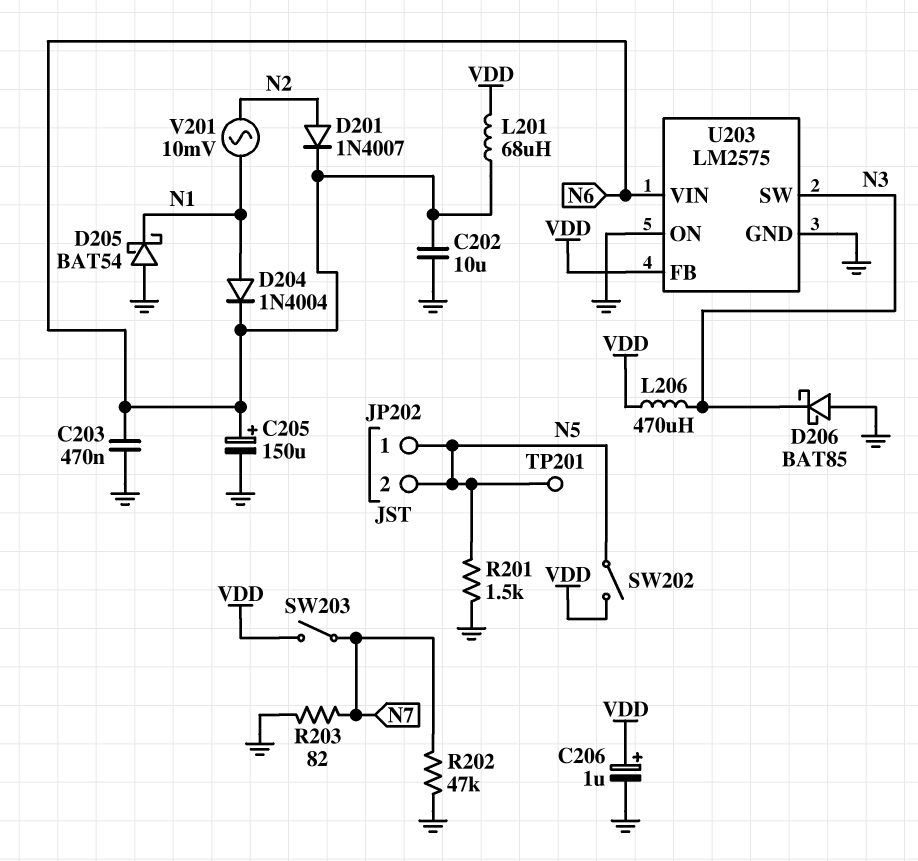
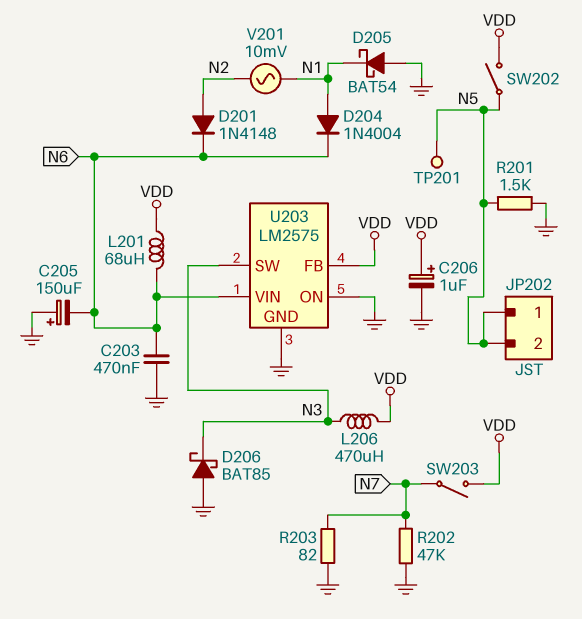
C202: 10uF (GND, N6) -> none
C205: 150uF (plus N6, minus GND) -> 150uF (plus GND, minus N6)
D201: diode 1N4007 (A N2, K N6) -> diode 1N4148 (A N2, K N6)

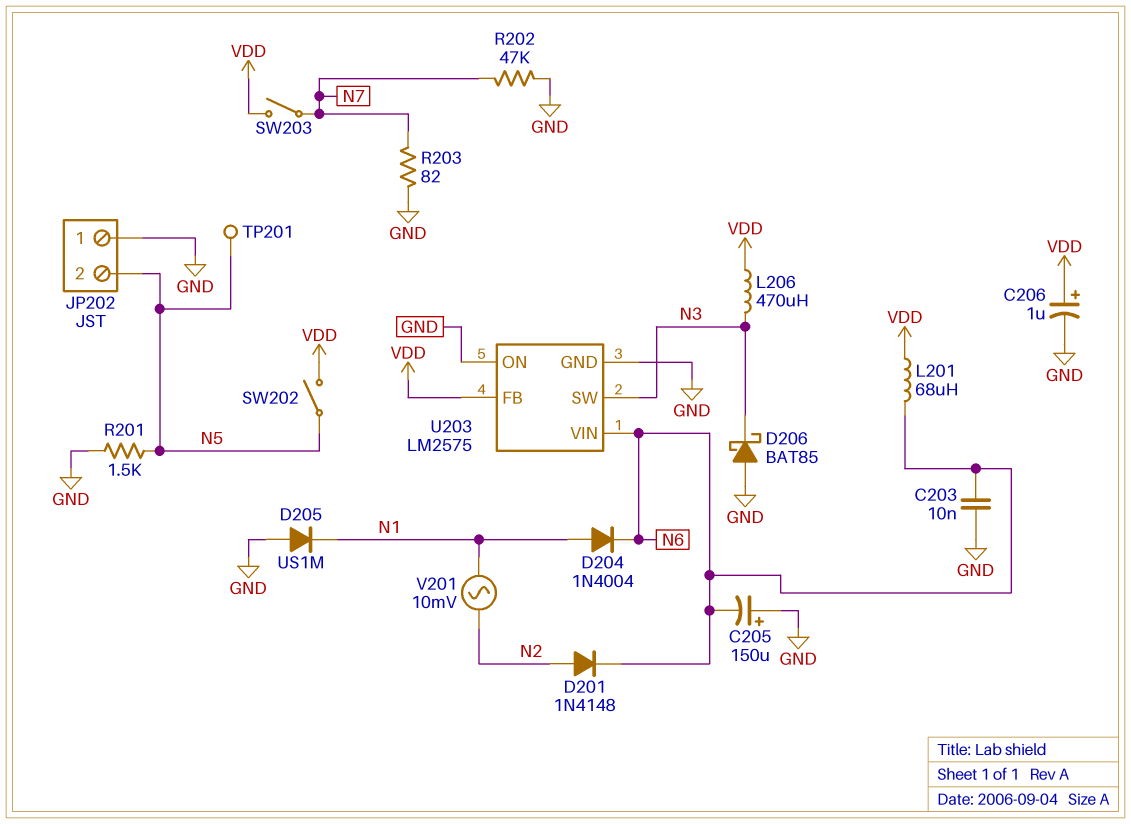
C203: 470nF (GND, N6) -> 10nF (GND, N6)
D205: schottky BAT54 (A GND, K N1) -> diode US1M (A GND, K N1)
JP202 pin 1: N5 -> GND

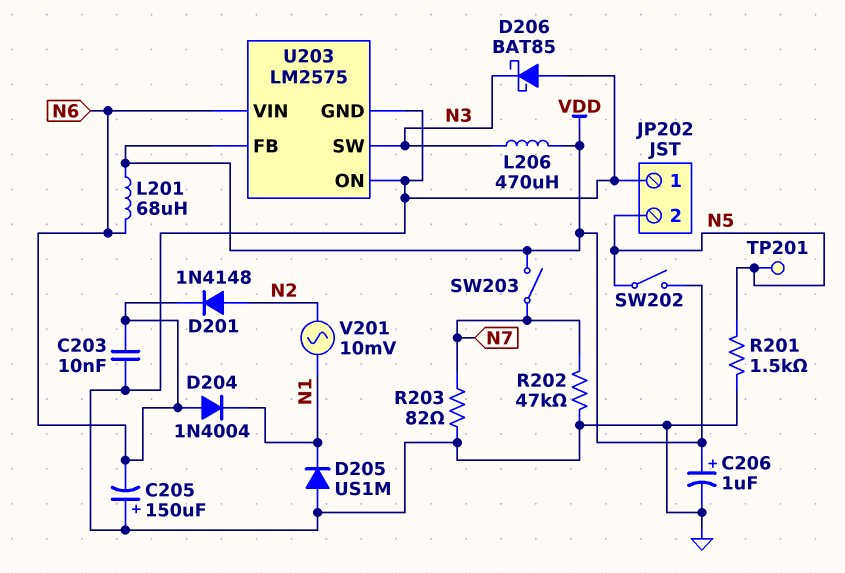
D204: diode 1N4004 (A N1, K N6) -> diode 1N4004 (A N6, K N1)

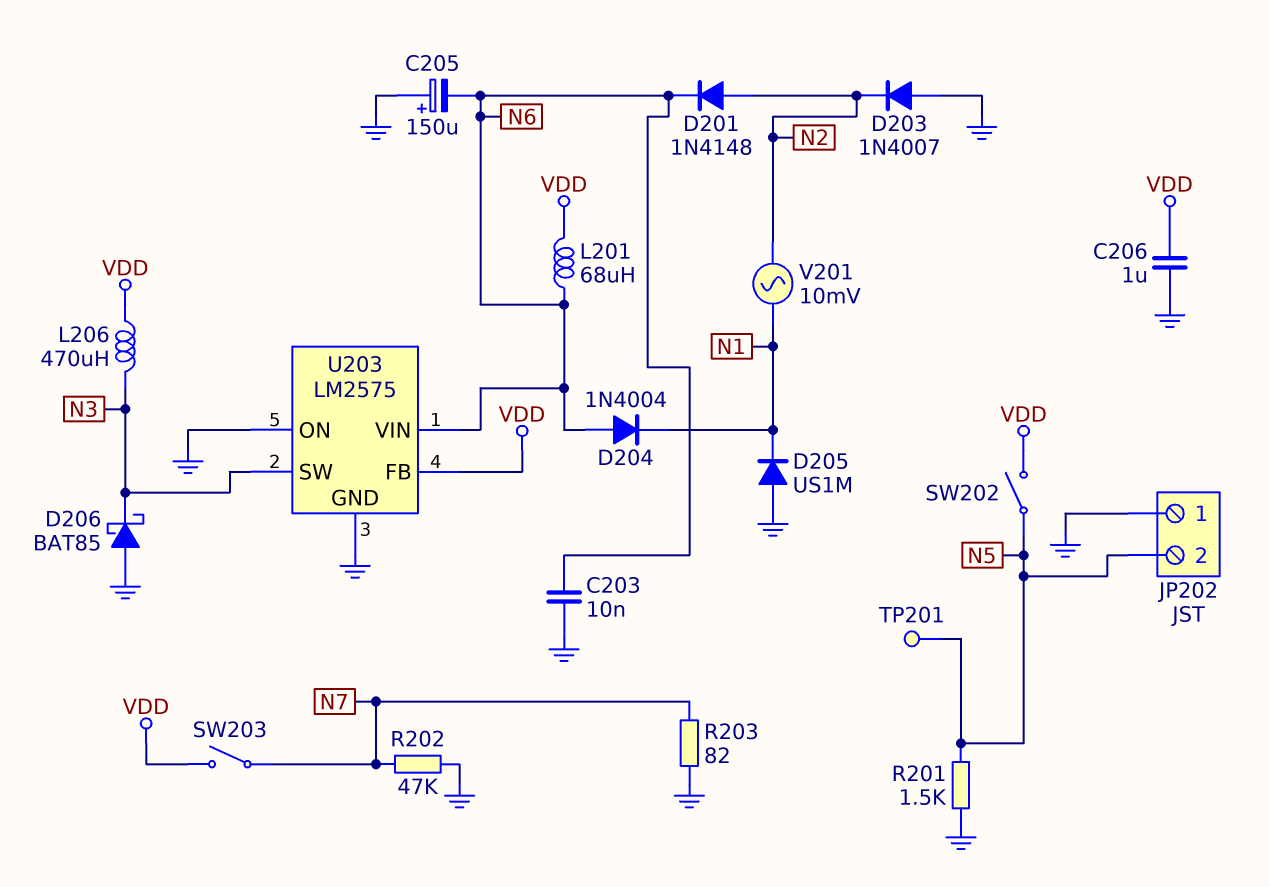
C206: 1uF (plus VDD, minus GND) -> 1uF (GND, VDD)
D203: none -> diode 1N4007 (A GND, K N2)

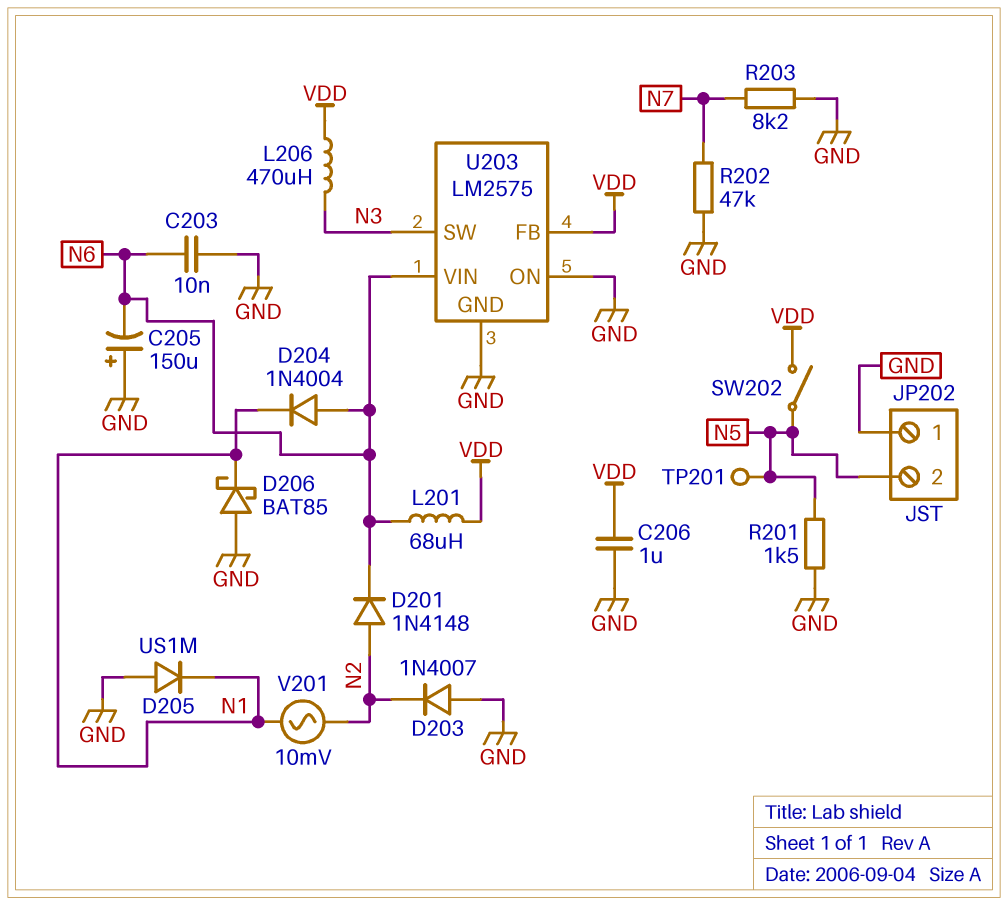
D206: schottky BAT85 (A GND, K N3) -> schottky BAT85 (A GND, K N1)
R203: 82 (GND, N7) -> 8.2k (GND, N7)
SW203: switch (N7, VDD) -> none

